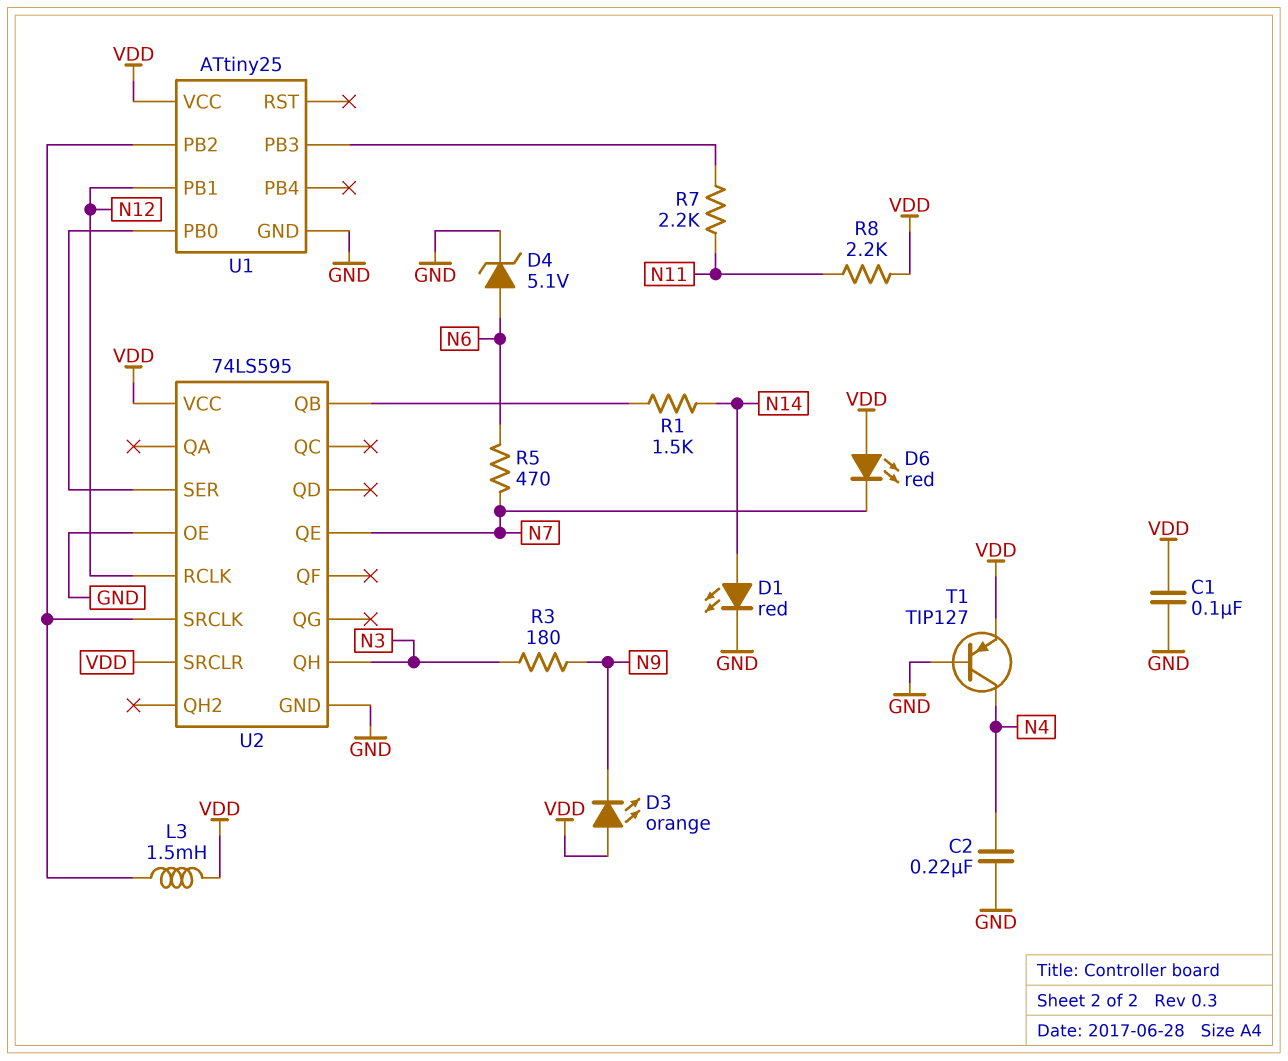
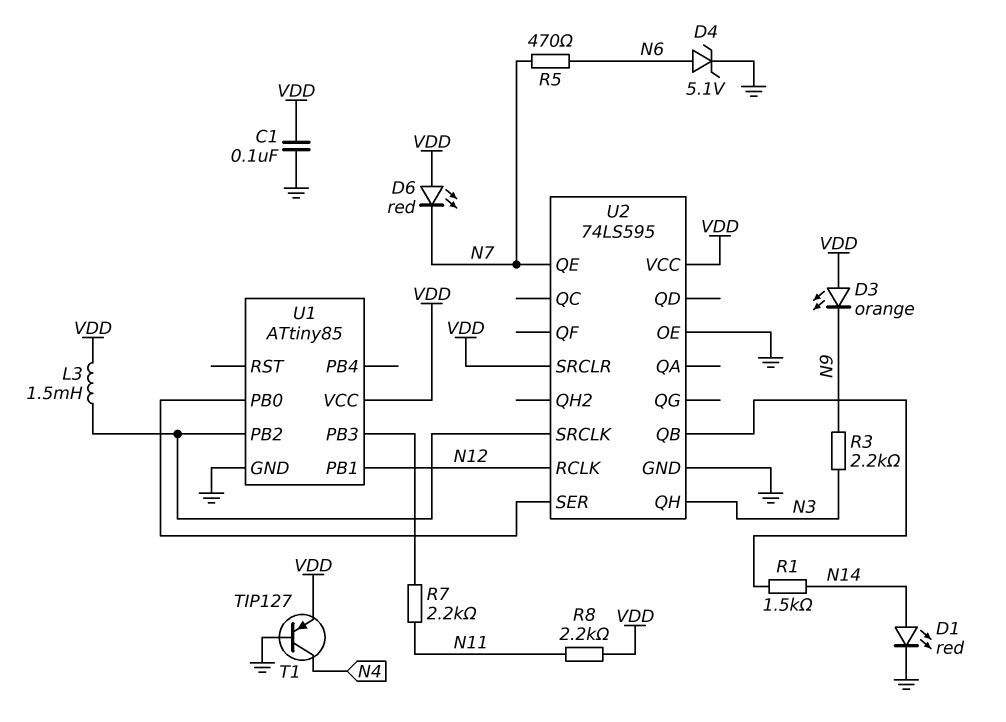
C2: 220nF (GND, N4) -> none
R3: 180 (N3, N9) -> 2.2k (N3, N9)
U1: ATtiny25 -> ATtiny85

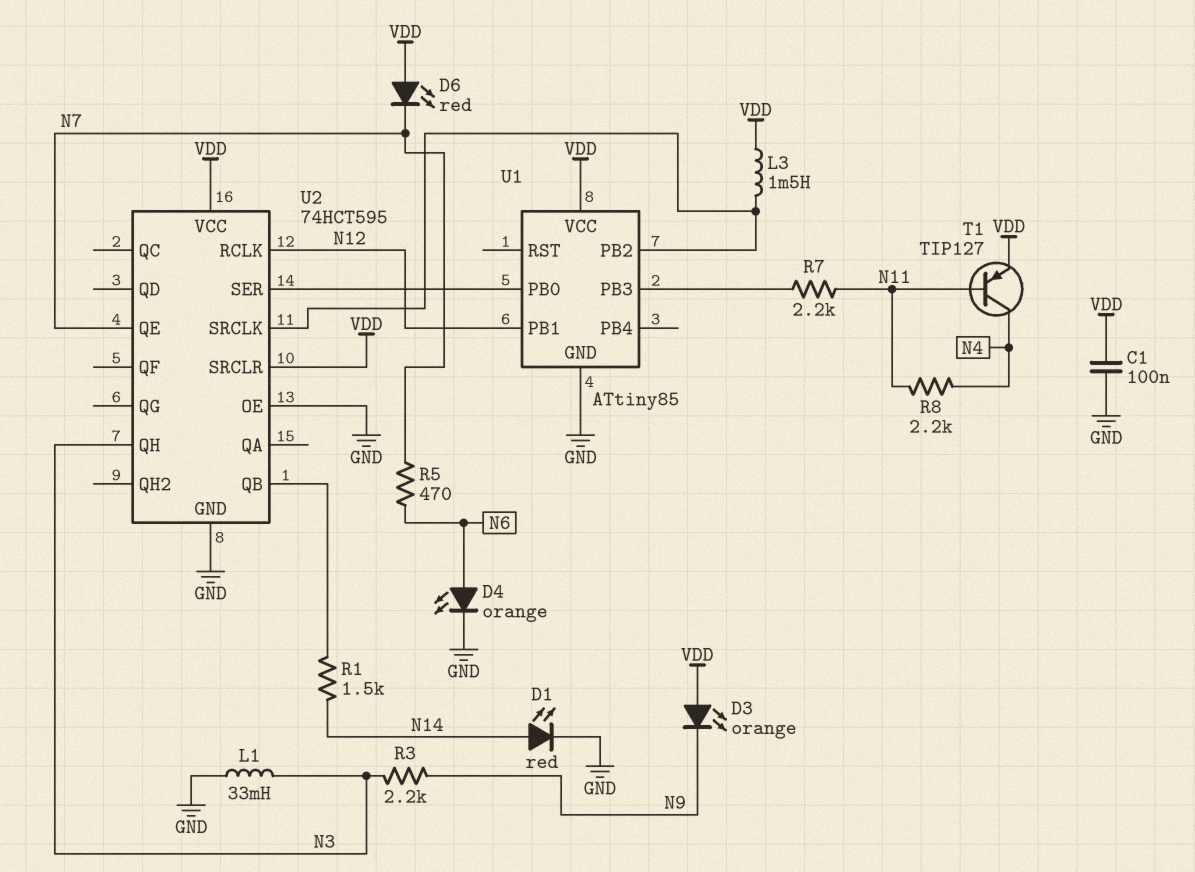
D4: zener 5.1V (A N6, K GND) -> LED orange (A N6, K GND)
L1: none -> 33mH (GND, N3)
R8: 2.2k (N11, VDD) -> 2.2k (N4, N11)
T1: PNP TIP127 (B GND, C N4, E VDD) -> PNP TIP127 (B N11, C N4, E VDD)
U2: 74LS595 -> 74HCT595

